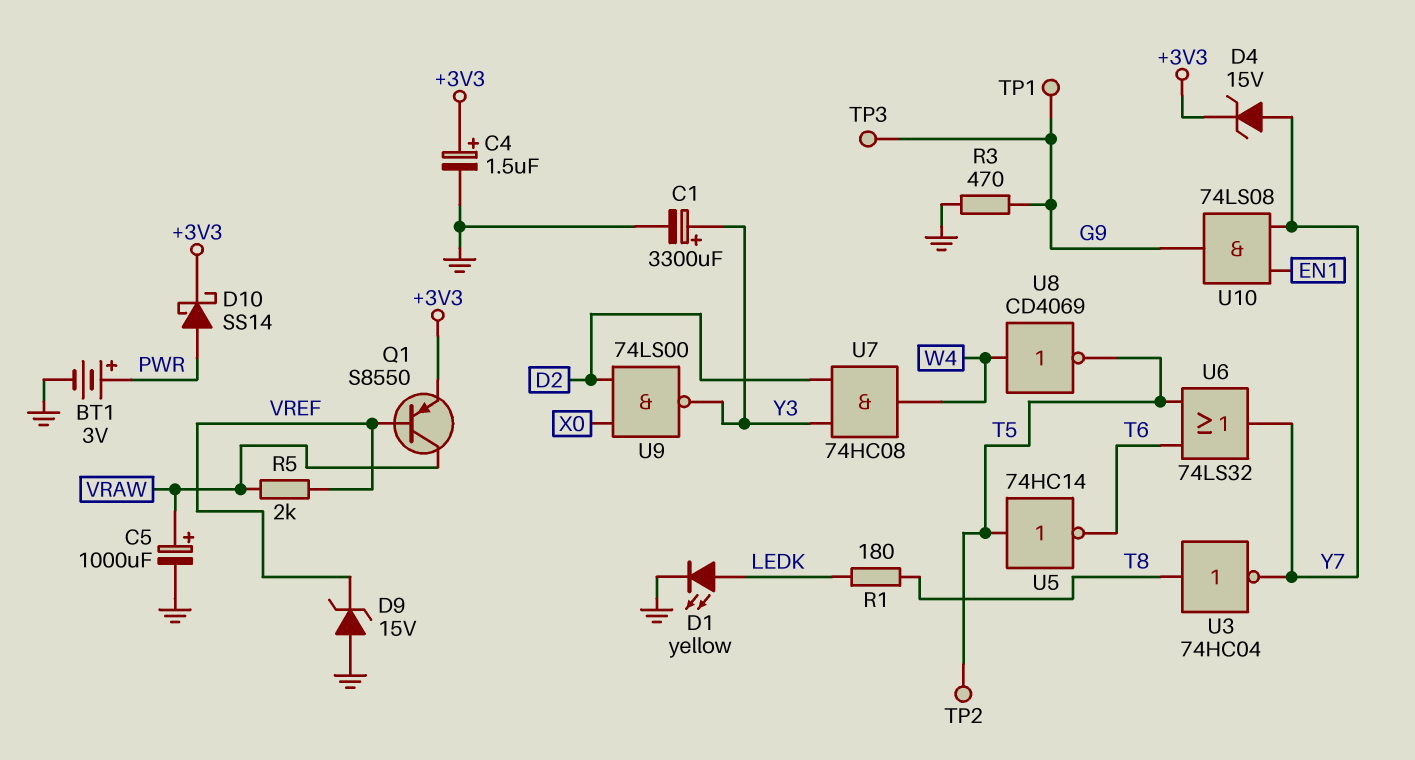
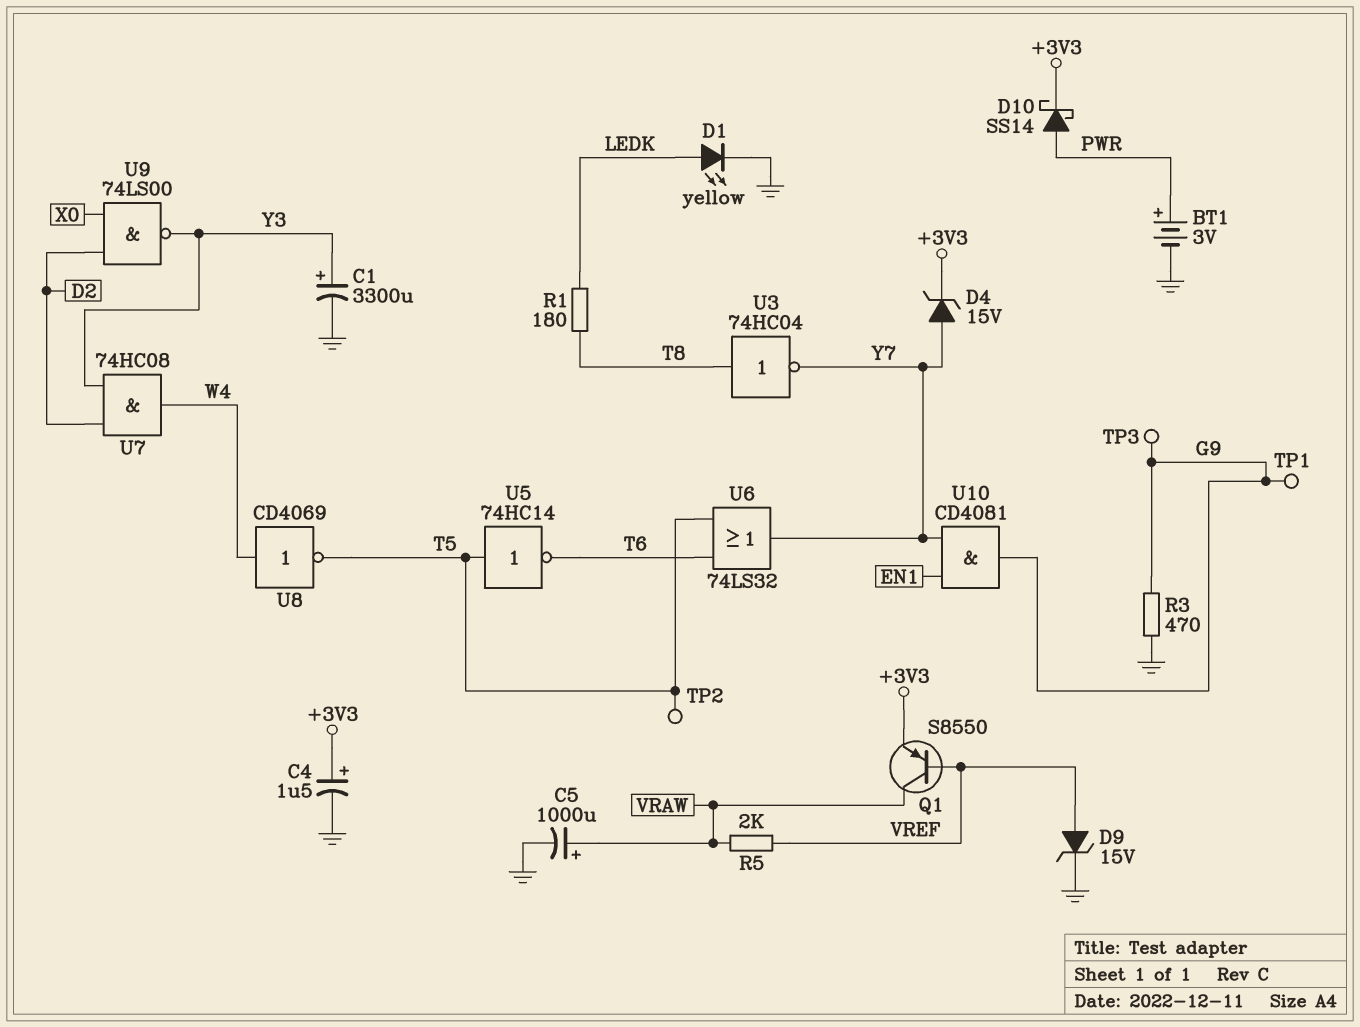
D9: zener 15V (A GND, K VREF) -> zener 15V (A VREF, K GND)
U10: AND 74LS08 (in EN1, in Y7, out G9) -> AND CD4081 (in EN1, in Y7, out G9)

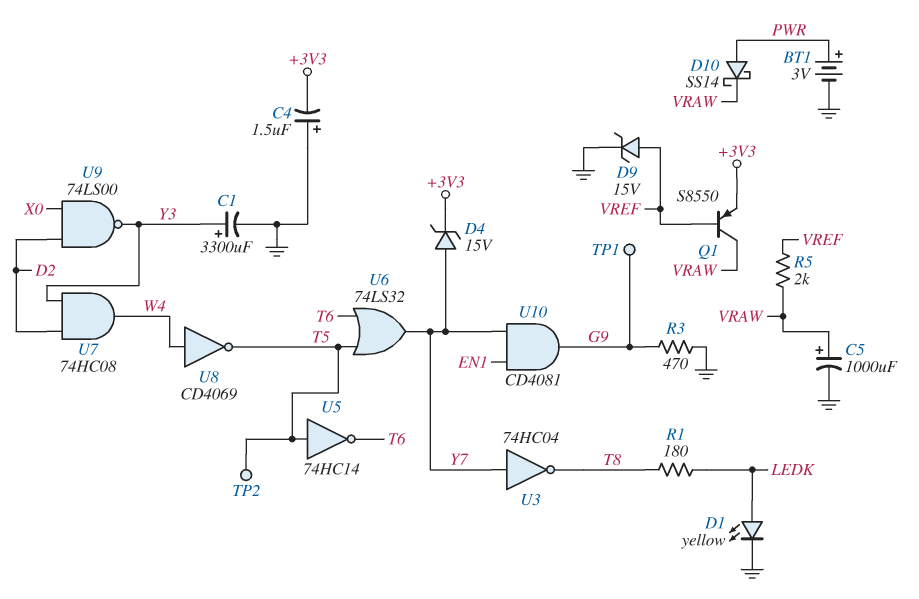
C4: 1.5uF (plus +3V3, minus GND) -> 1.5uF (plus GND, minus +3V3)
D10: schottky SS14 (A PWR, K +3V3) -> schottky SS14 (A PWR, K VRAW)
TP3: test point (G9) -> none
U3: NOT 74HC04 (in T8, out Y7) -> NOT 74HC04 (in Y7, out T8)

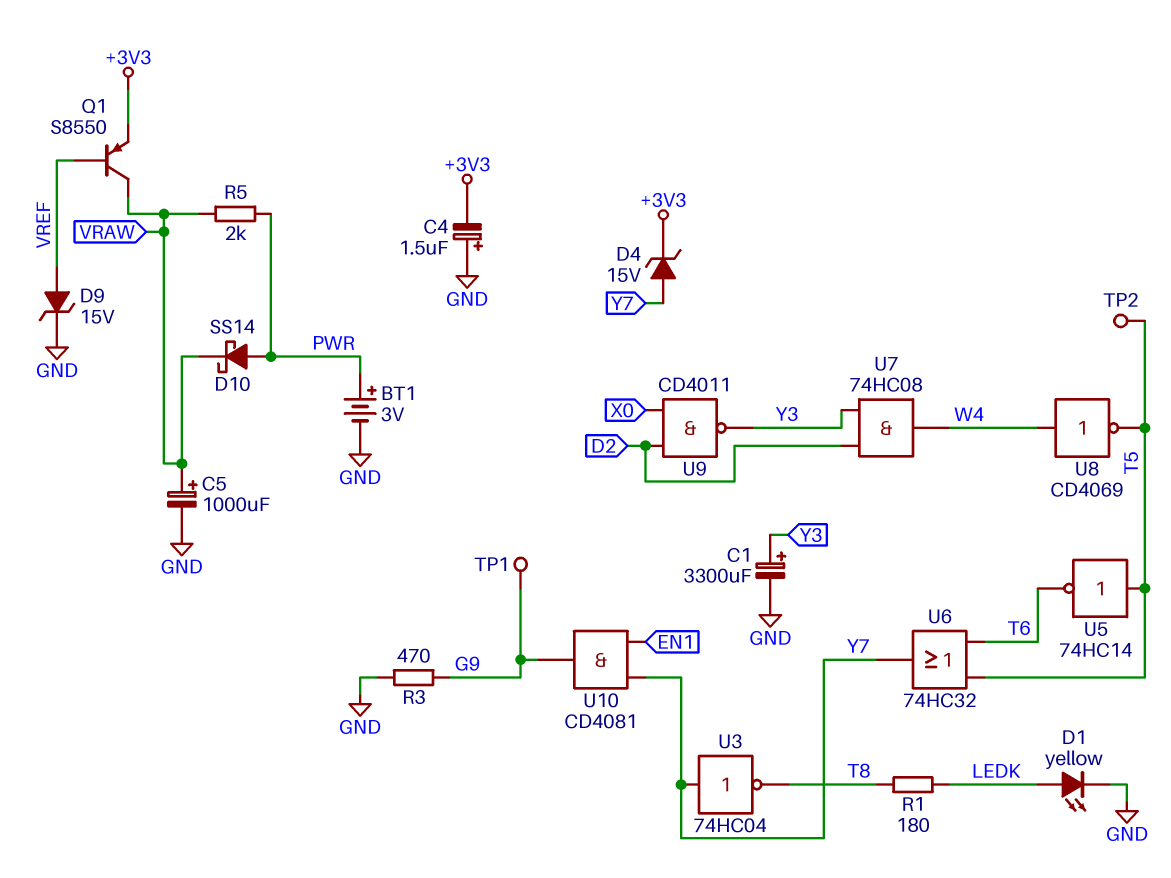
R5: 2k (VRAW, VREF) -> 2k (PWR, VRAW)
U6: OR 74LS32 (in T5, in T6, out Y7) -> OR 74HC32 (in T5, in T6, out Y7)
U9: NAND 74LS00 (in D2, in X0, out Y3) -> NAND CD4011 (in D2, in X0, out Y3)

